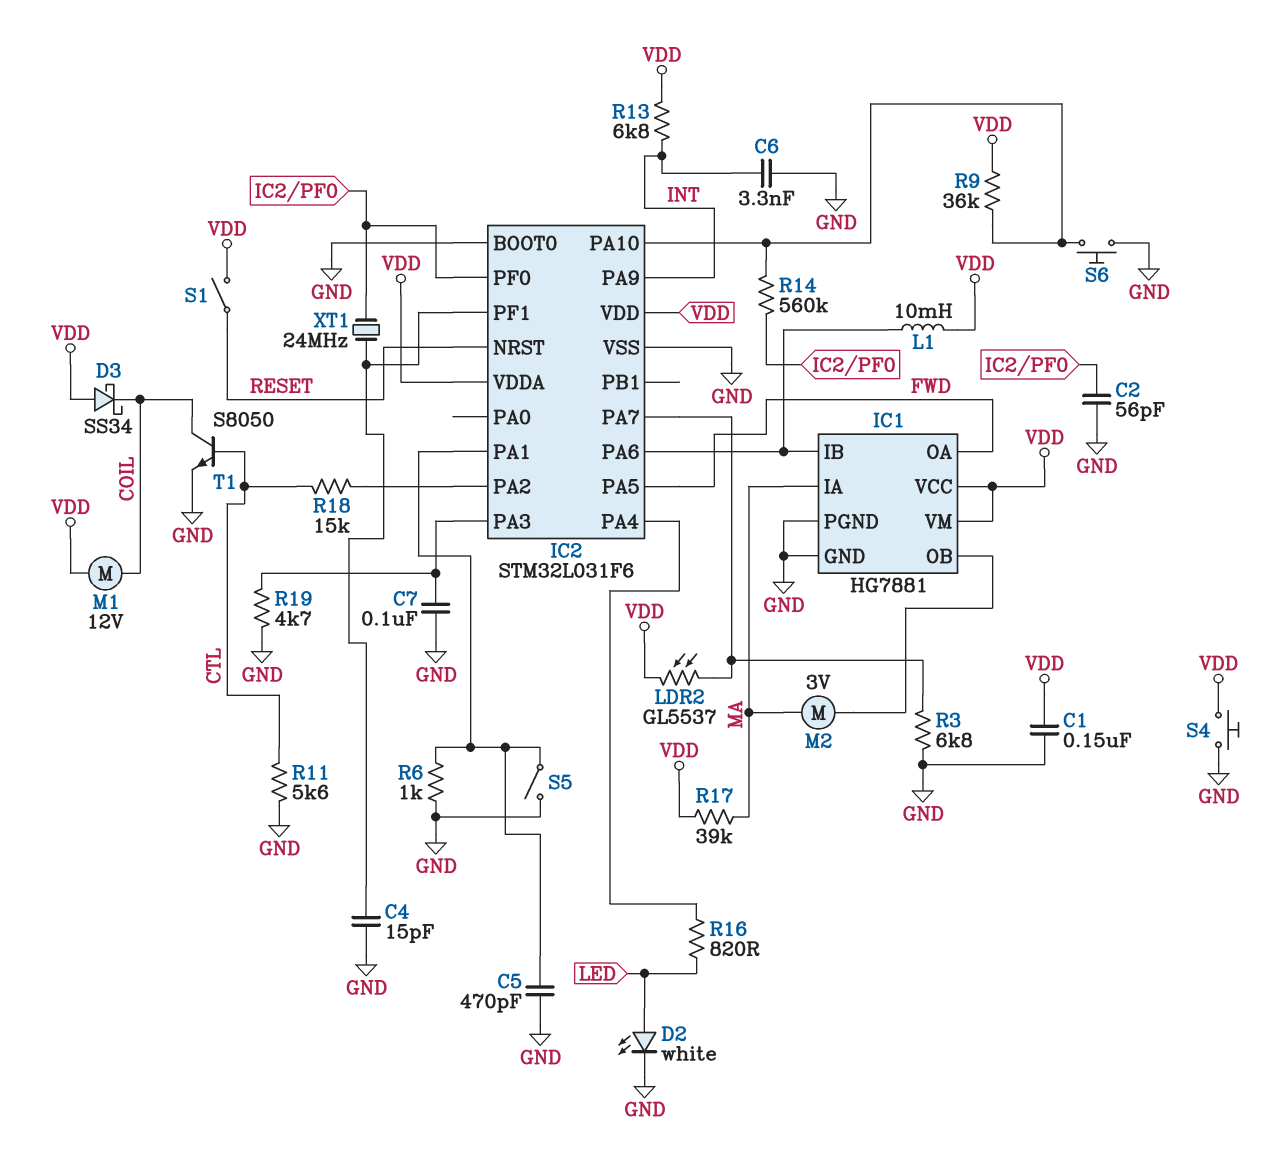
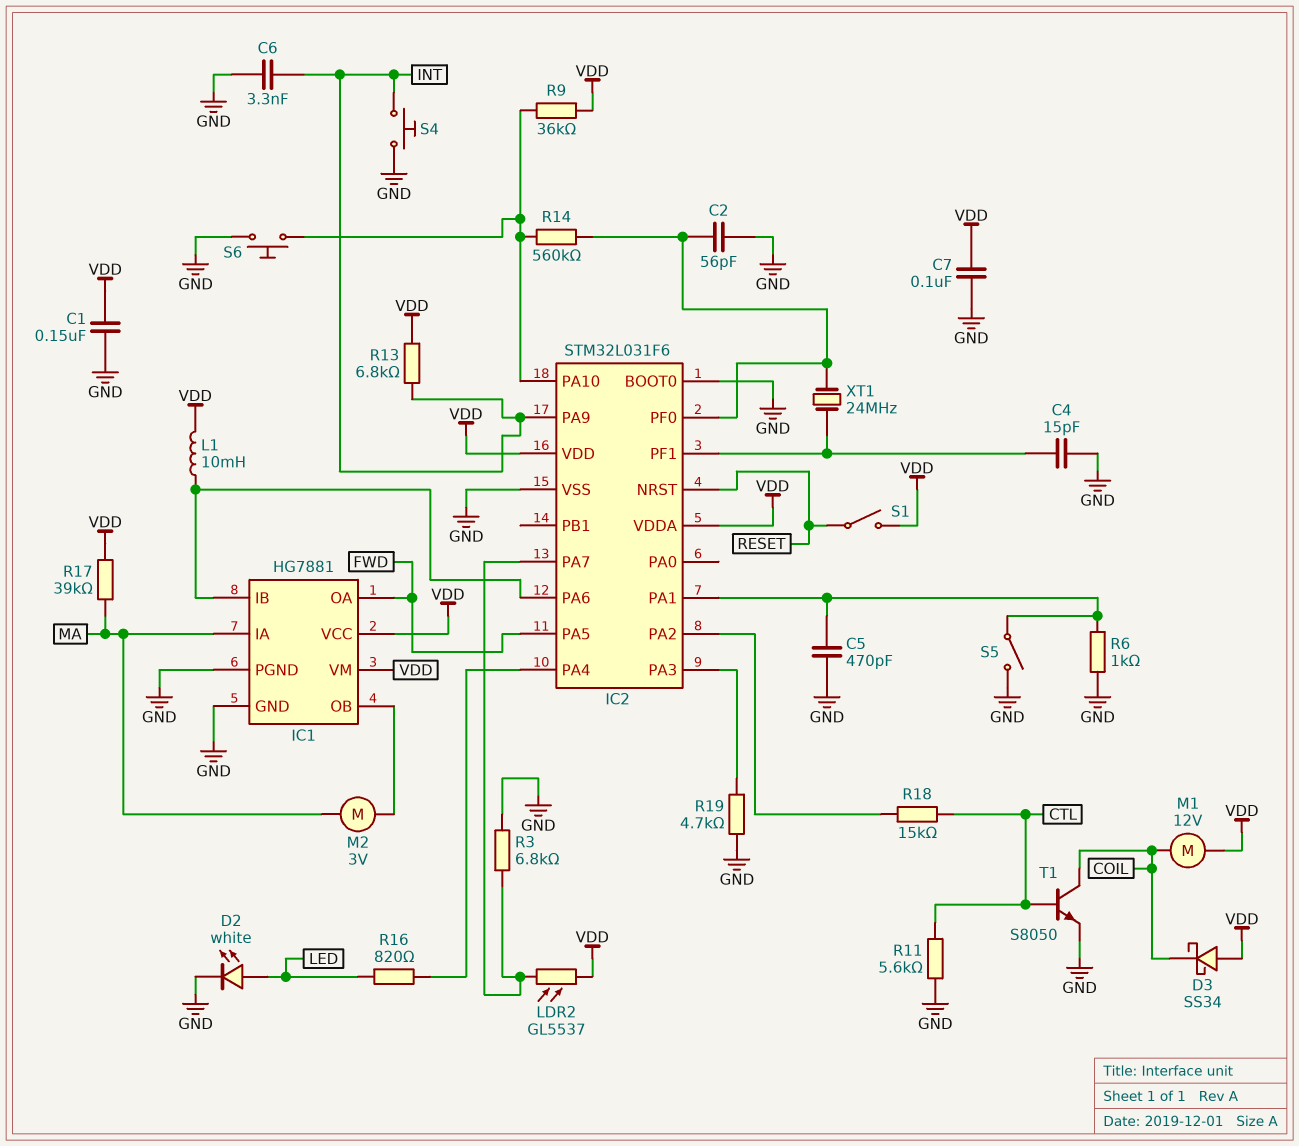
C7: 100nF (GND, IC2/PA3) -> 100nF (GND, VDD)
S4: button (GND, VDD) -> button (GND, INT)

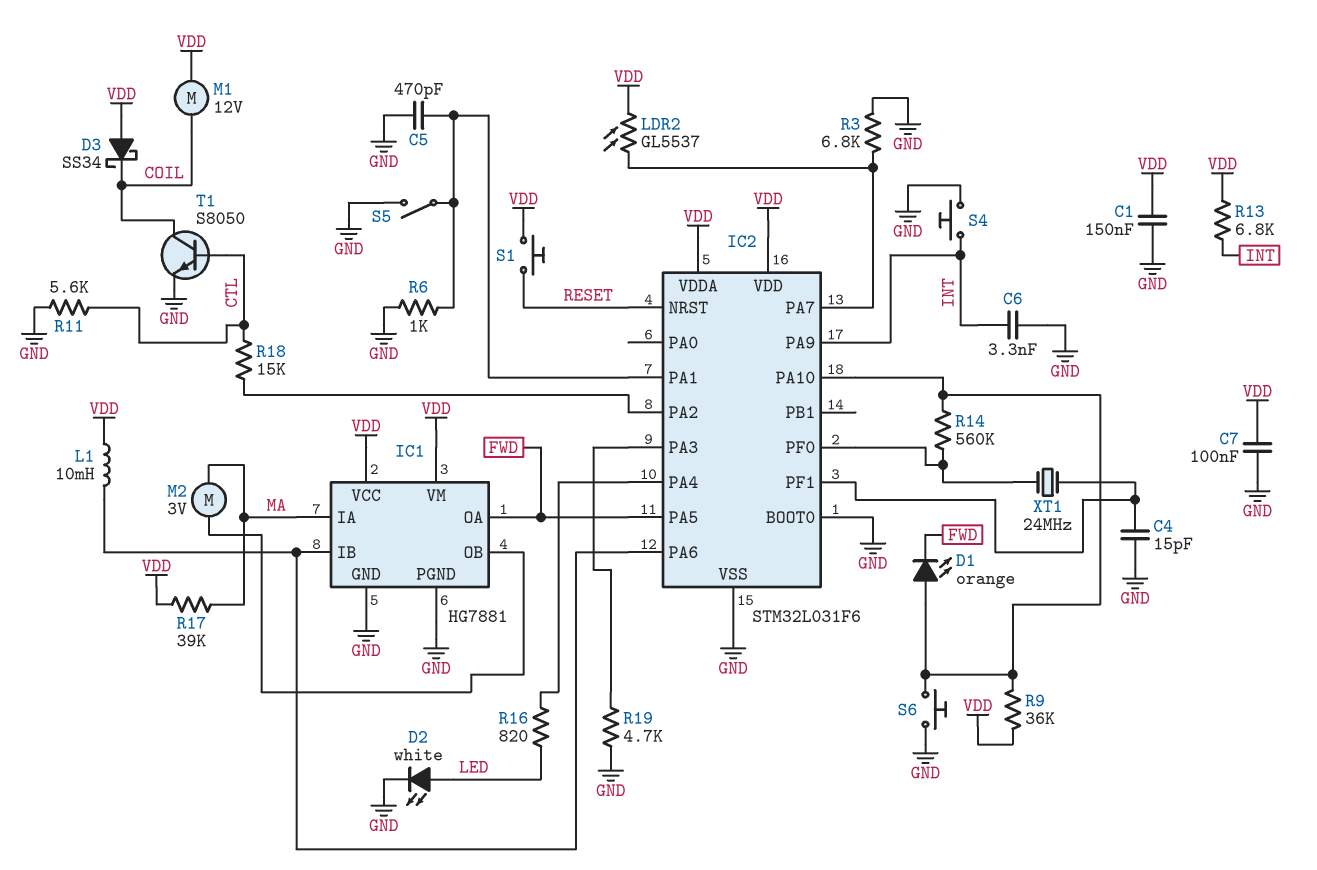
C2: 56pF (GND, IC2/PF0) -> none
D1: none -> LED orange (A IC2/PA10, K FWD)
S1: switch (RESET, VDD) -> button (RESET, VDD)

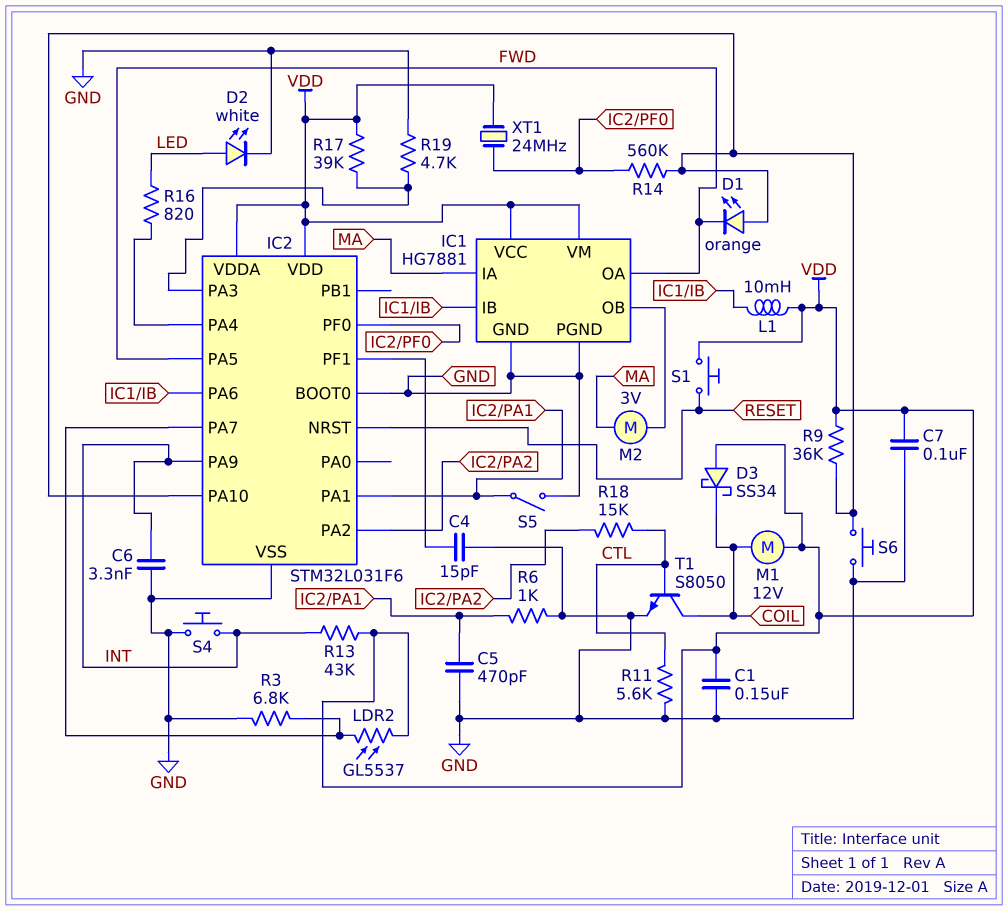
R13: 6.8k (INT, VDD) -> 43k (INT, VDD)
R17: 39k (MA, VDD) -> 39k (IC2/PA3, VDD)
XT1: 24MHz (IC2/PF0, IC2/PF1) -> 24MHz (IC2/PF0, VDD)

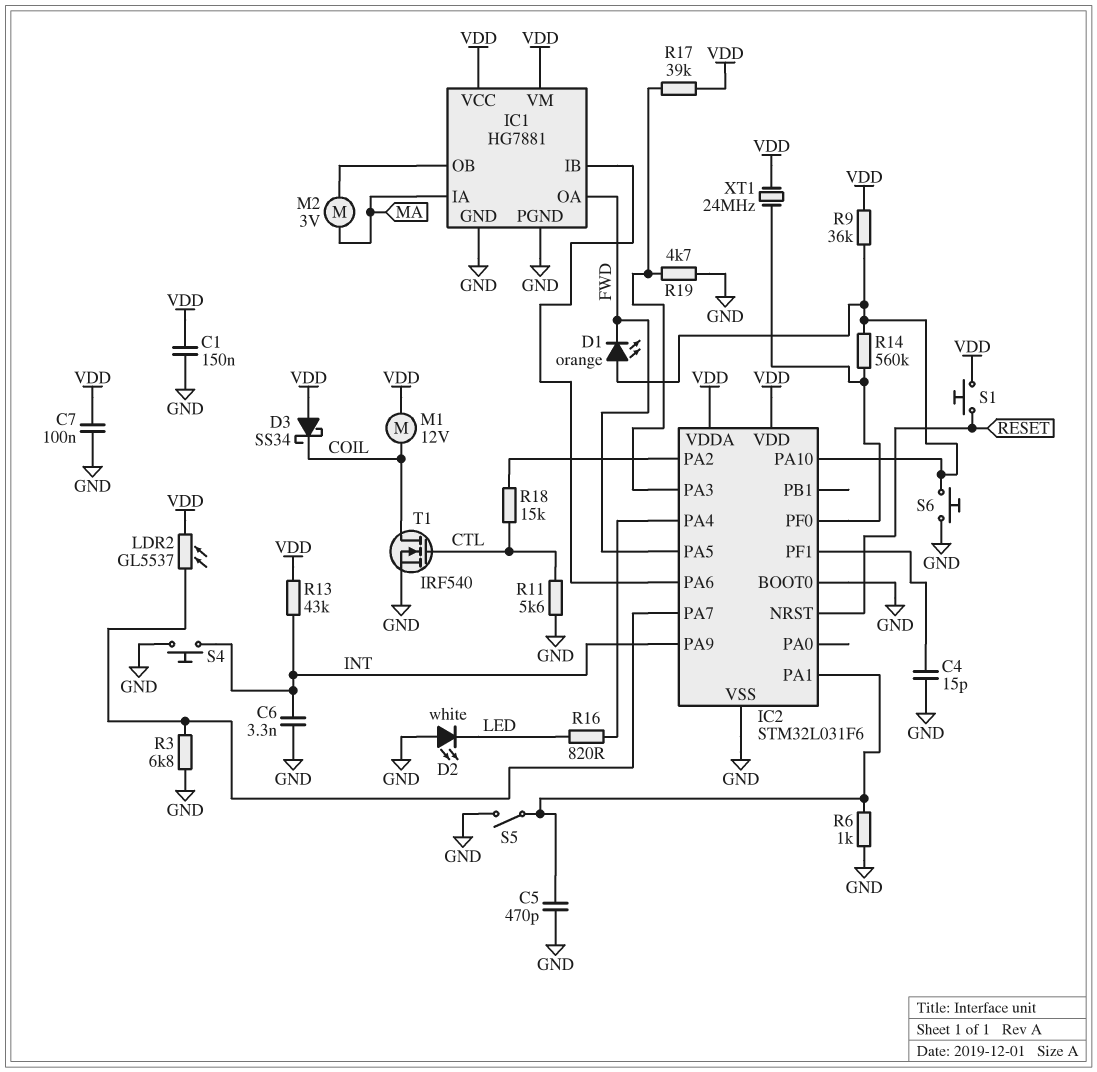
D2: LED white (A LED, K GND) -> LED white (A GND, K LED)
L1: 10mH (IC1/IB, VDD) -> none
T1: NPN S8050 (B CTL, C COIL, E GND) -> NMOS IRF540 (G CTL, D COIL, S GND)

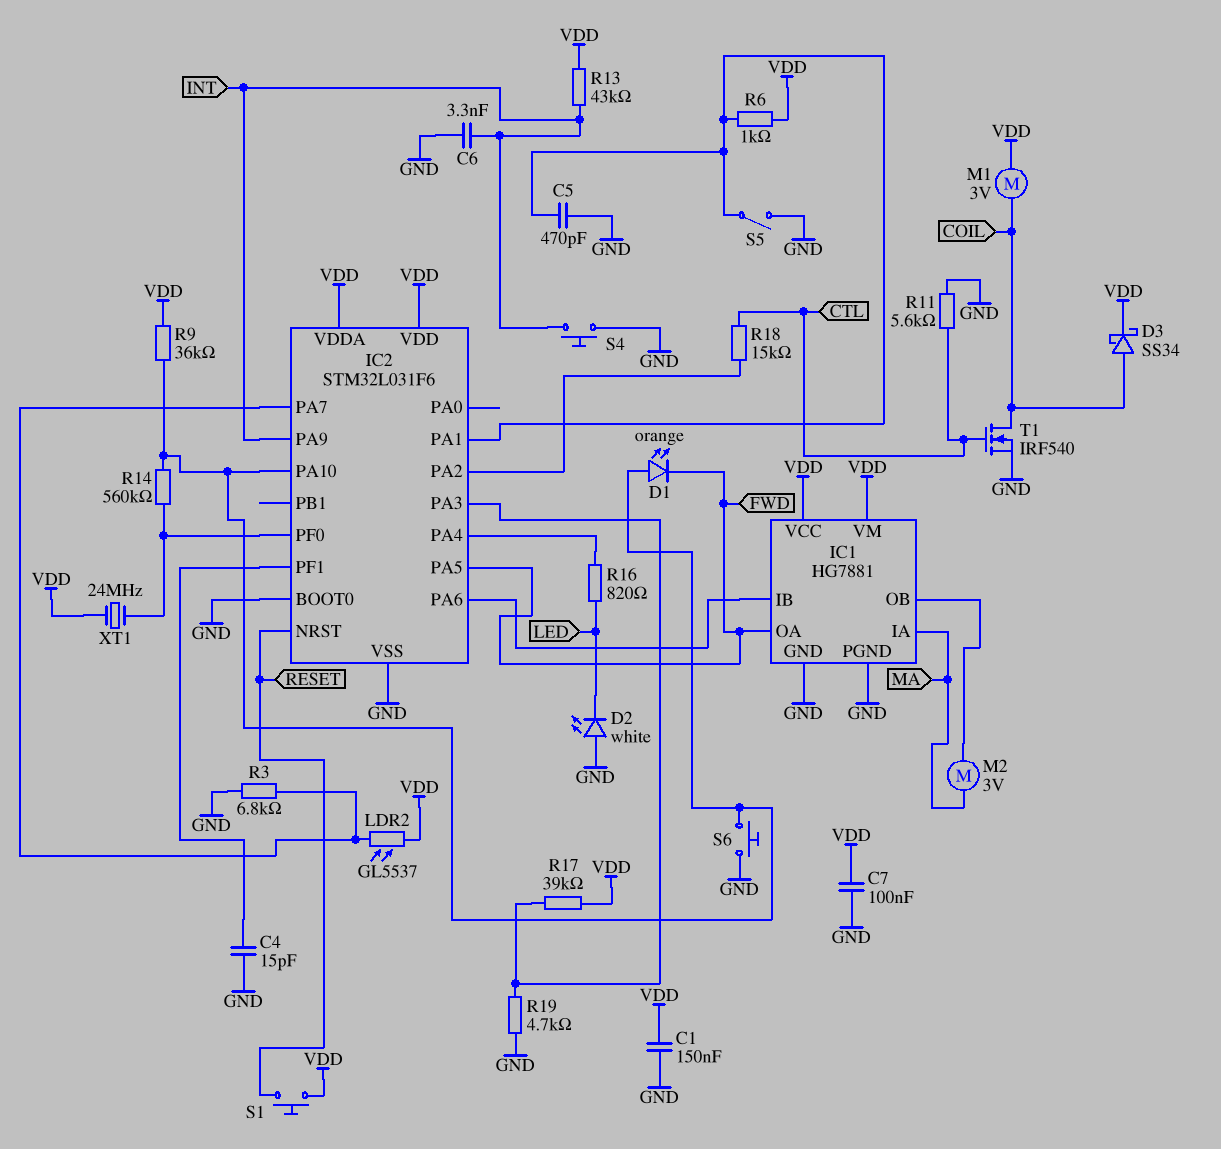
D3: schottky SS34 (A VDD, K COIL) -> schottky SS34 (A COIL, K VDD)
M1: motor 12V (COIL, VDD) -> motor 3V (COIL, VDD)
R6: 1k (GND, IC2/PA1) -> 1k (IC2/PA1, VDD)

